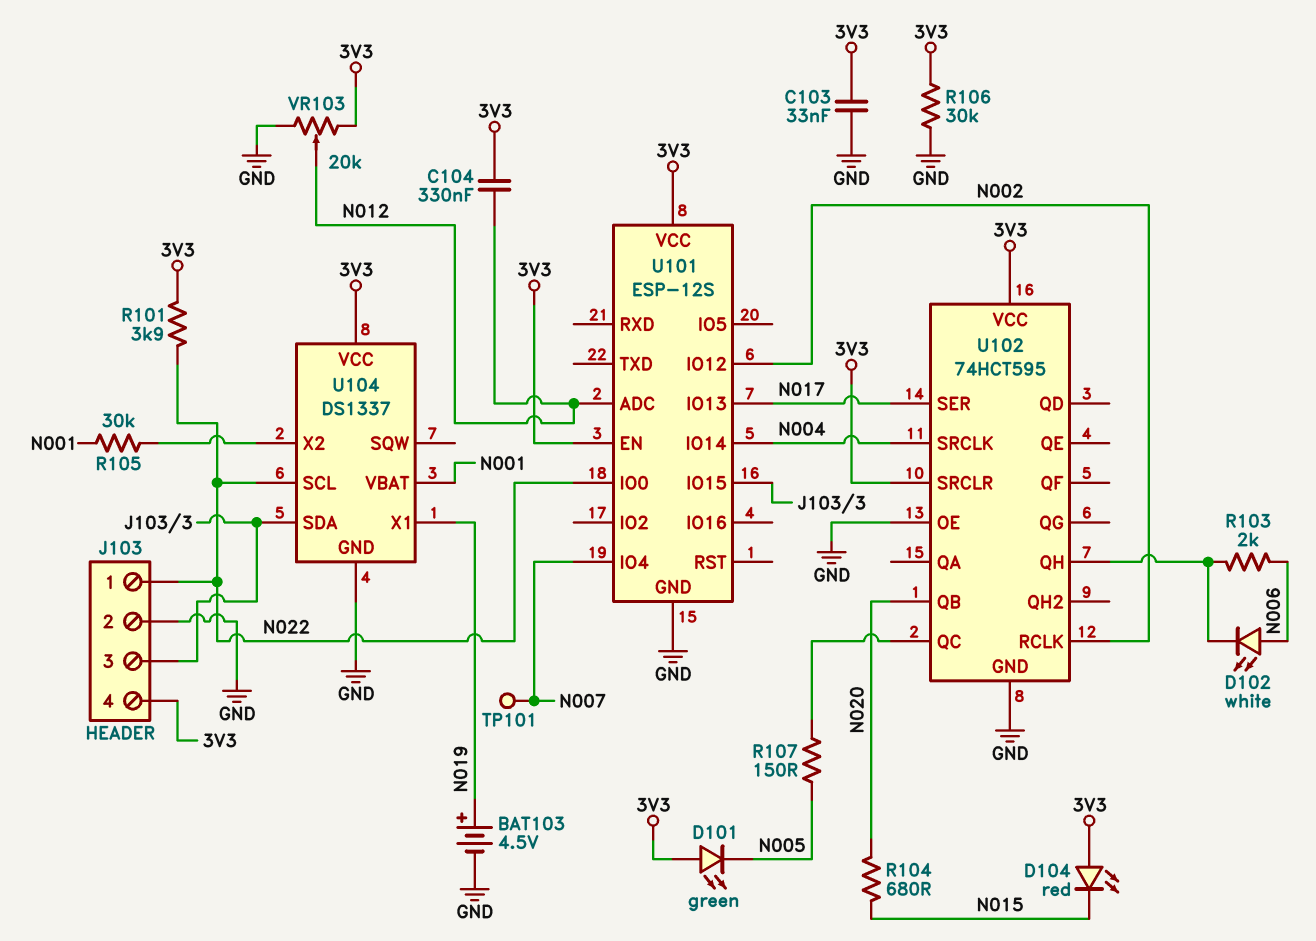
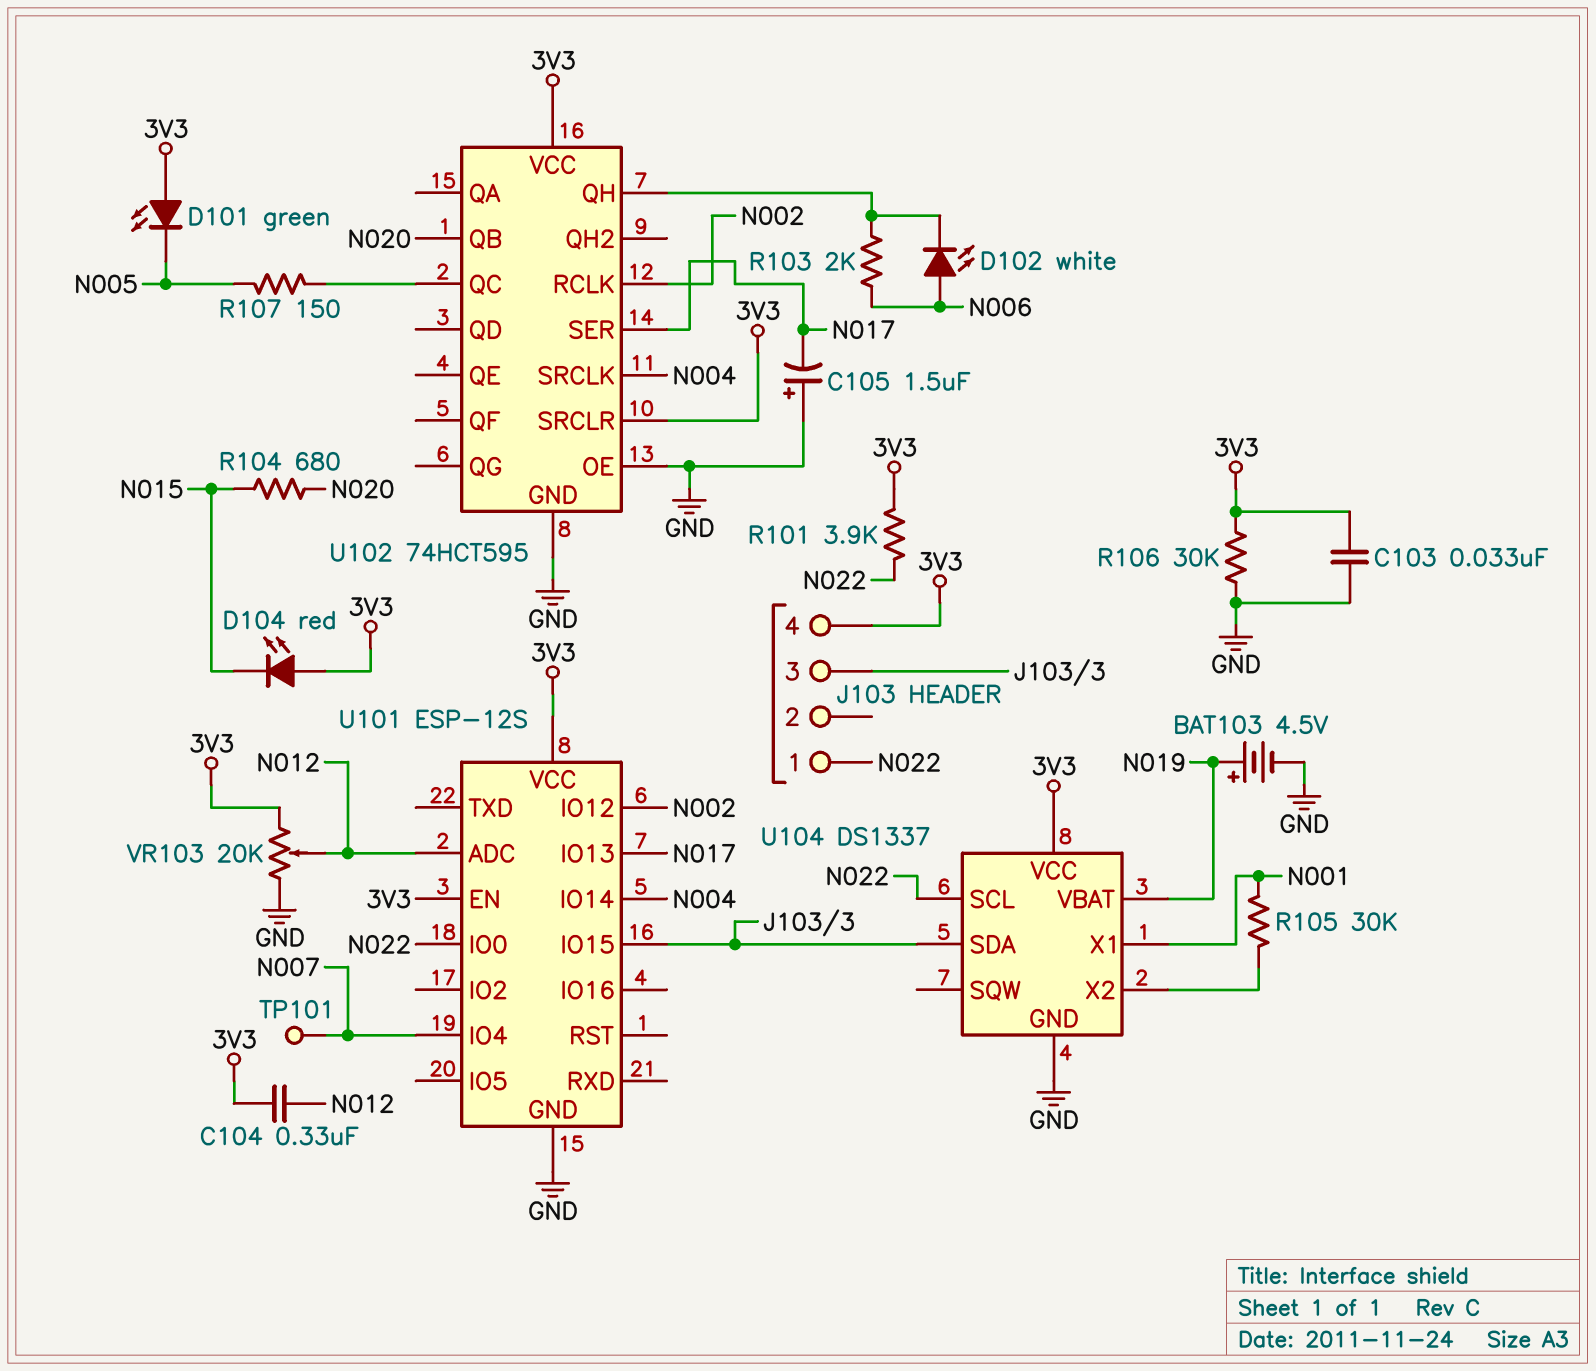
C105: none -> 1.5uF (plus GND, minus N017)
J103 pin 2: GND -> none
U104 pin VBAT: N001 -> N019
U104 pin X1: N019 -> N001

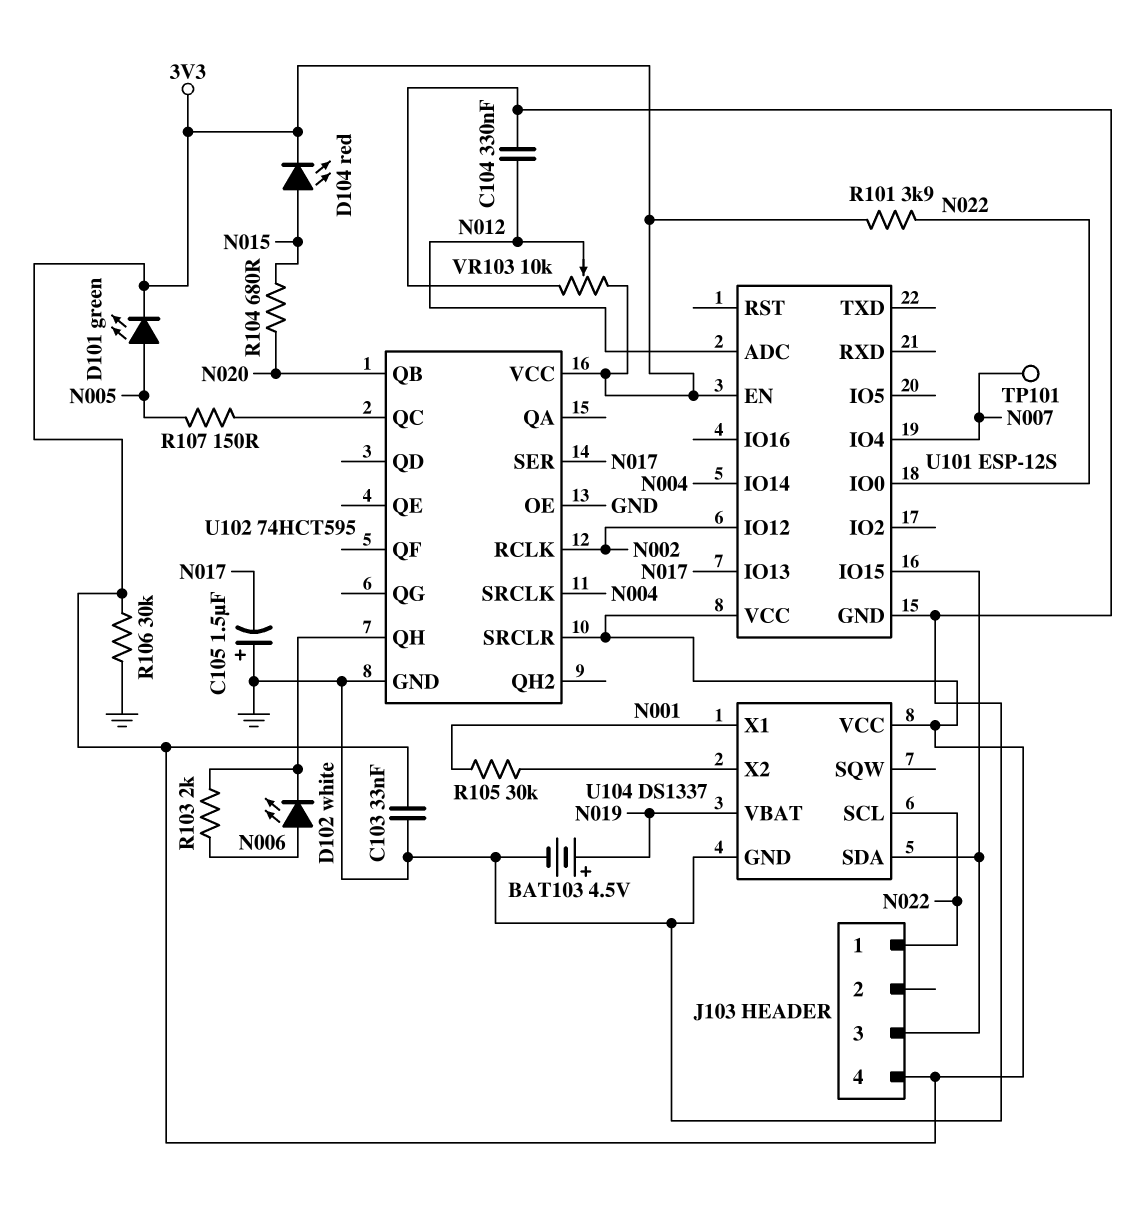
C104: 330nF (3V3, N012) -> 330nF (GND, N012)
D101: LED green (A 3V3, K N005) -> LED green (A N005, K 3V3)
D104: LED red (A 3V3, K N015) -> LED red (A N015, K 3V3)
VR103: 20k (3V3, GND, wiper N012) -> 10k (3V3, GND, wiper N012)

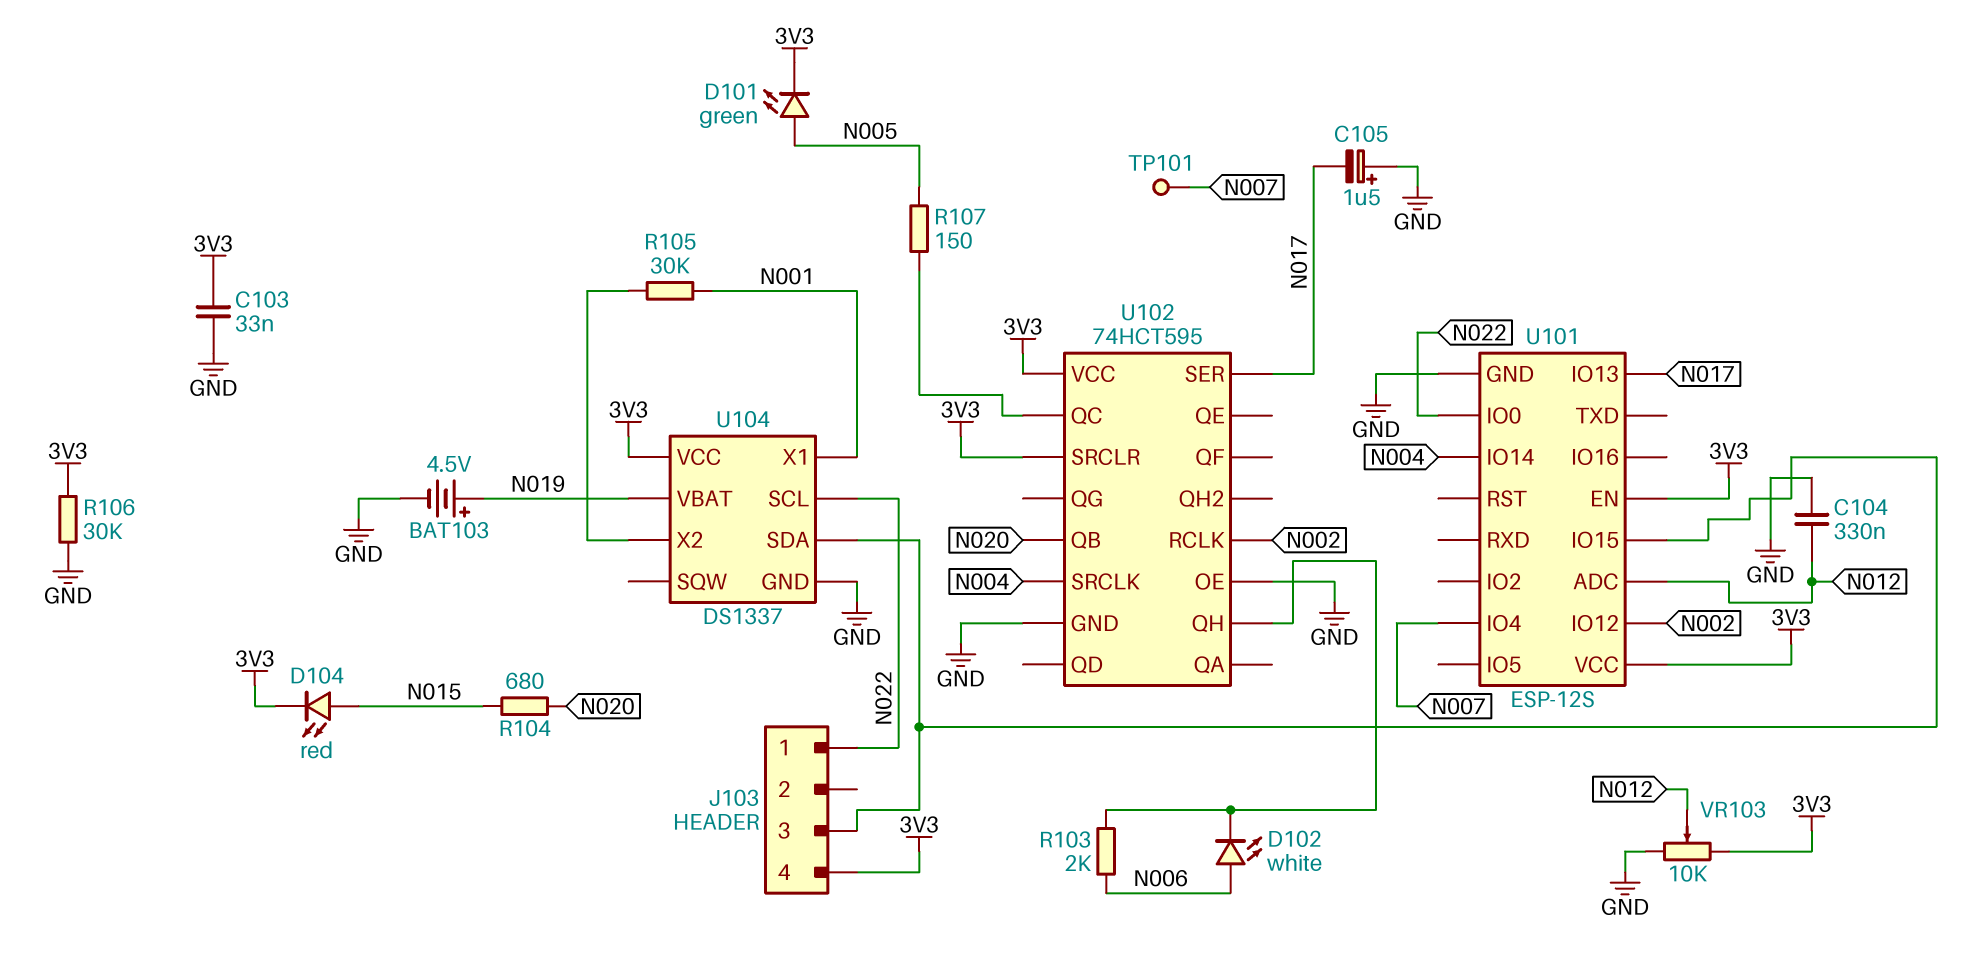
R101: 3.9k (3V3, N022) -> none

